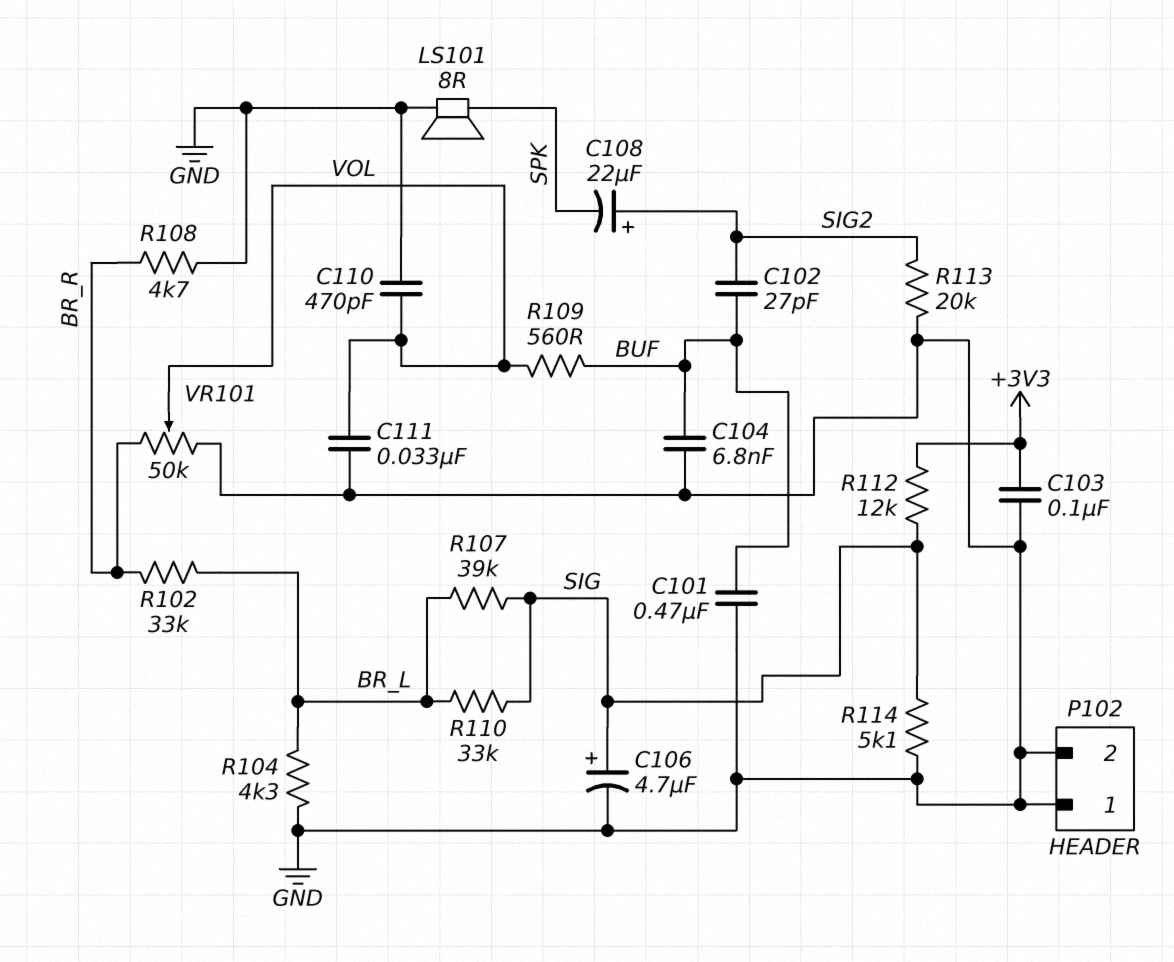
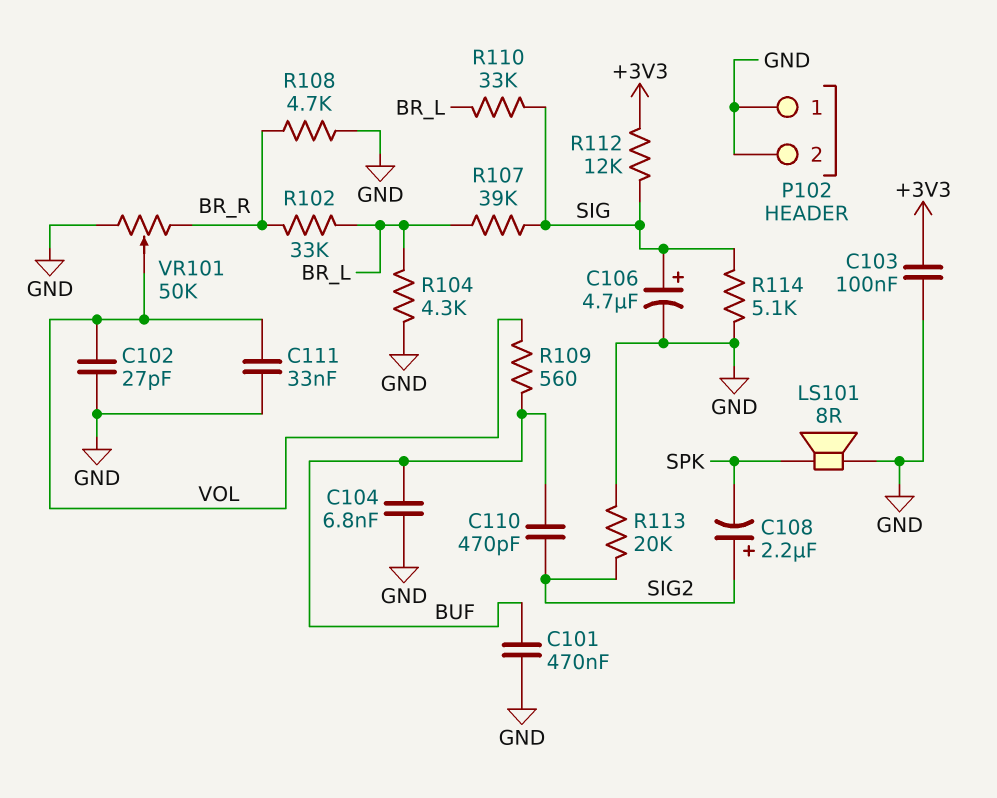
C102: 27pF (BUF, SIG2) -> 27pF (GND, VOL)
C108: 22uF (plus SIG2, minus SPK) -> 2.2uF (plus SIG2, minus SPK)
C110: 470pF (GND, VOL) -> 470pF (BUF, SIG2)

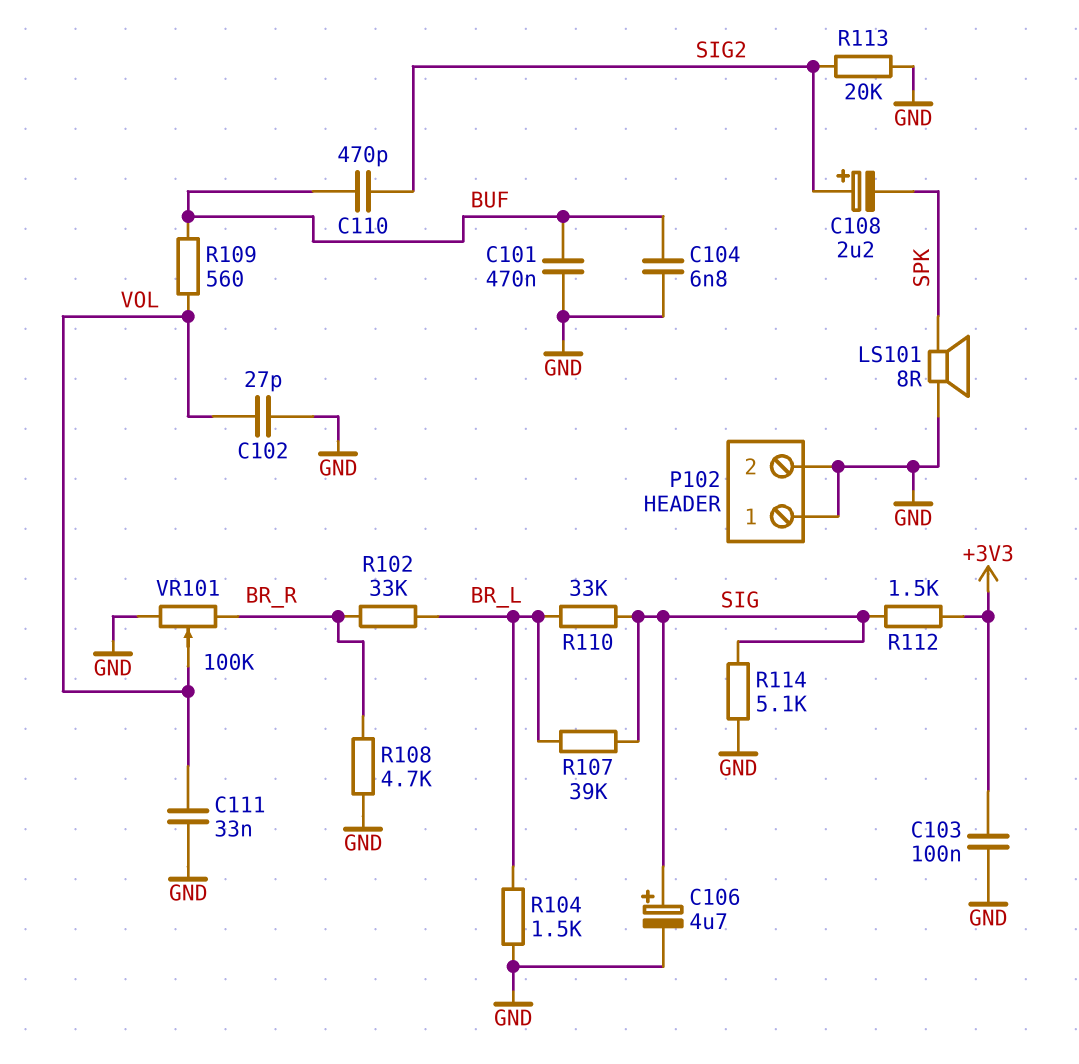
R104: 4.3k (BR_L, GND) -> 1.5k (BR_L, GND)
R112: 12k (+3V3, SIG) -> 1.5k (+3V3, SIG)
VR101: 50k (BR_R, GND, wiper VOL) -> 100k (BR_R, GND, wiper VOL)

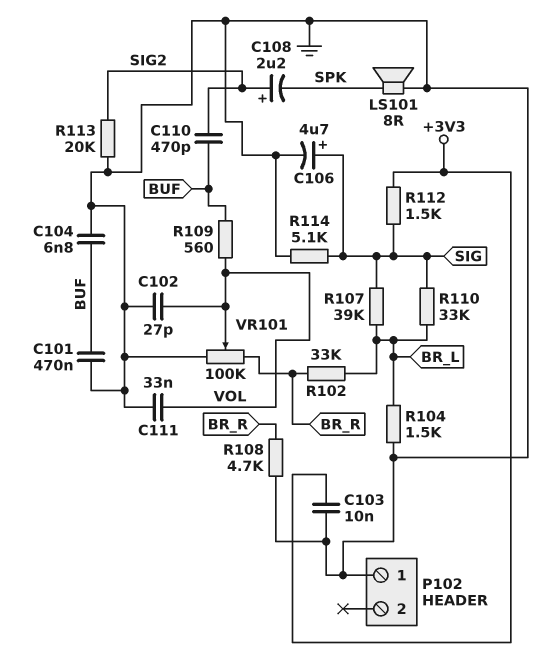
C103: 100nF (+3V3, GND) -> 10nF (+3V3, GND)
P102 pin 2: GND -> none

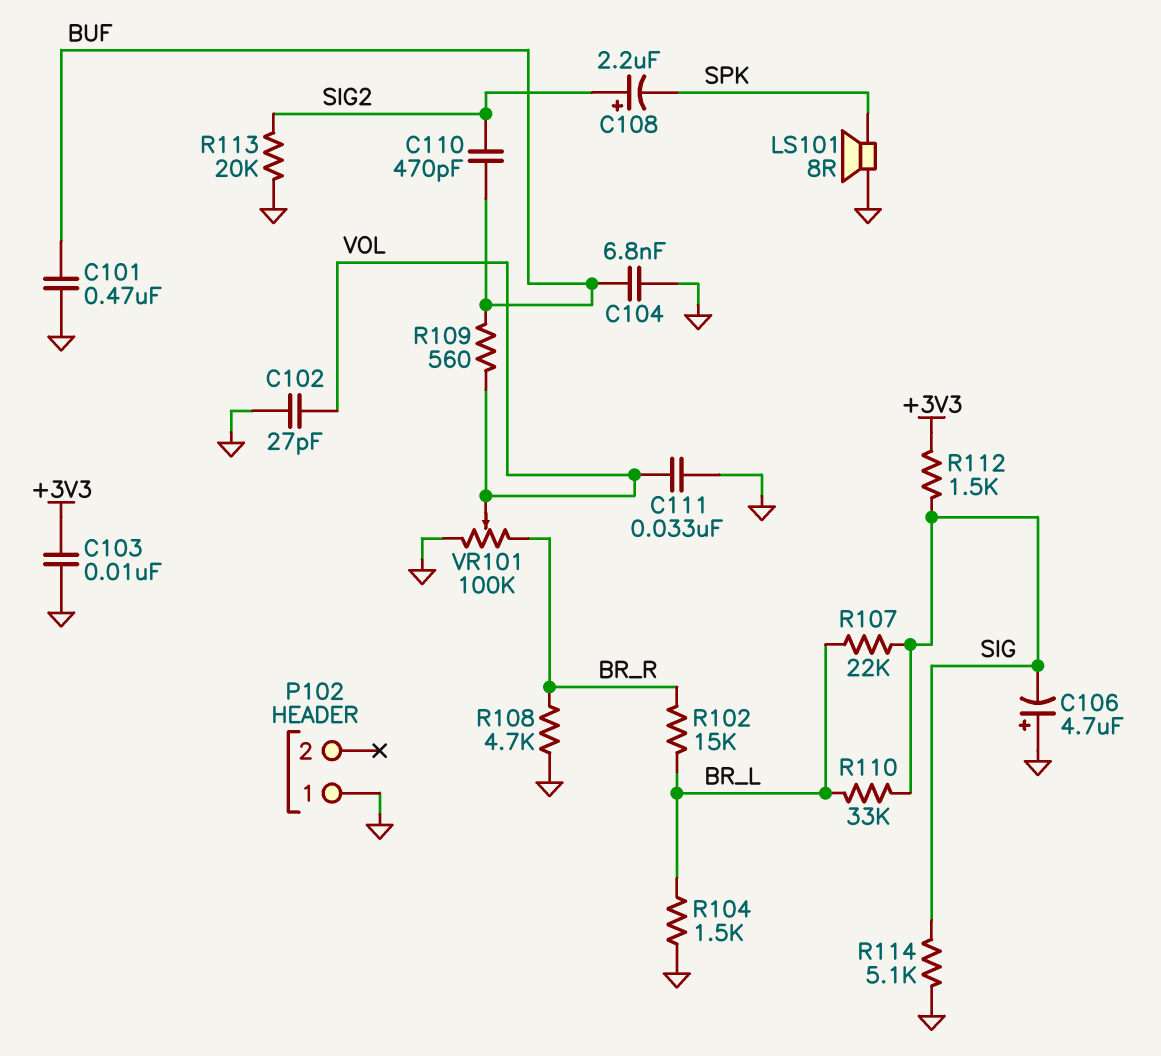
C106: 4.7uF (plus SIG, minus GND) -> 4.7uF (plus GND, minus SIG)
R102: 33k (BR_L, BR_R) -> 15k (BR_L, BR_R)
R107: 39k (BR_L, SIG) -> 22k (BR_L, SIG)

